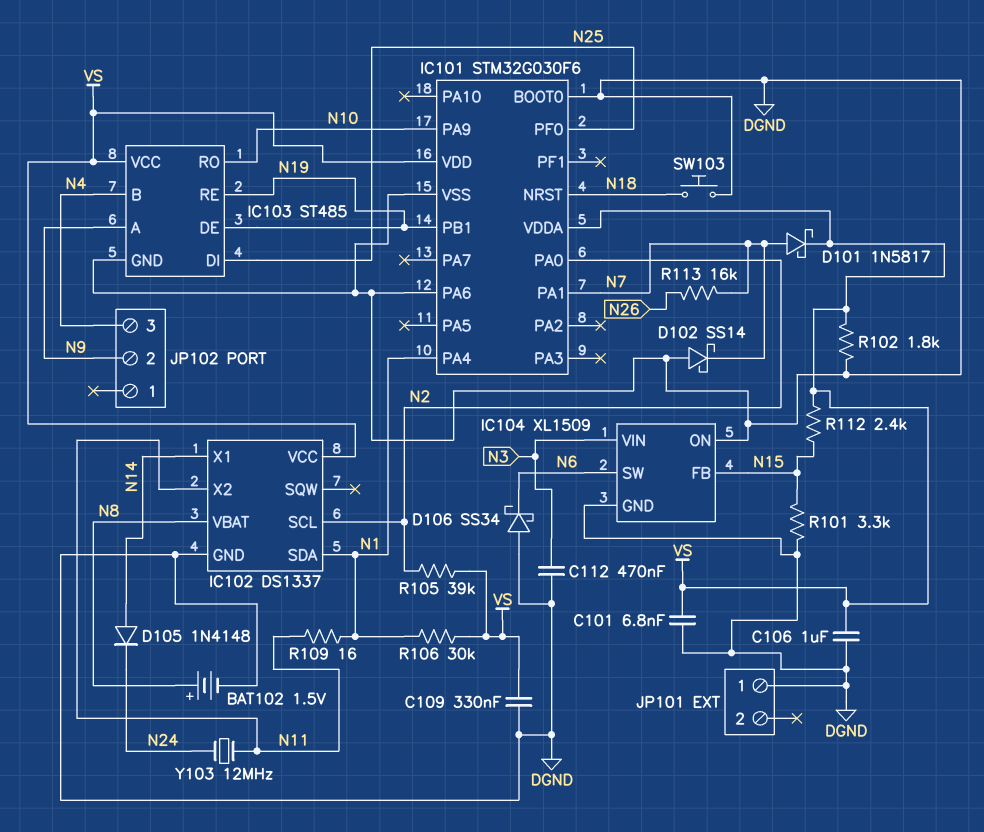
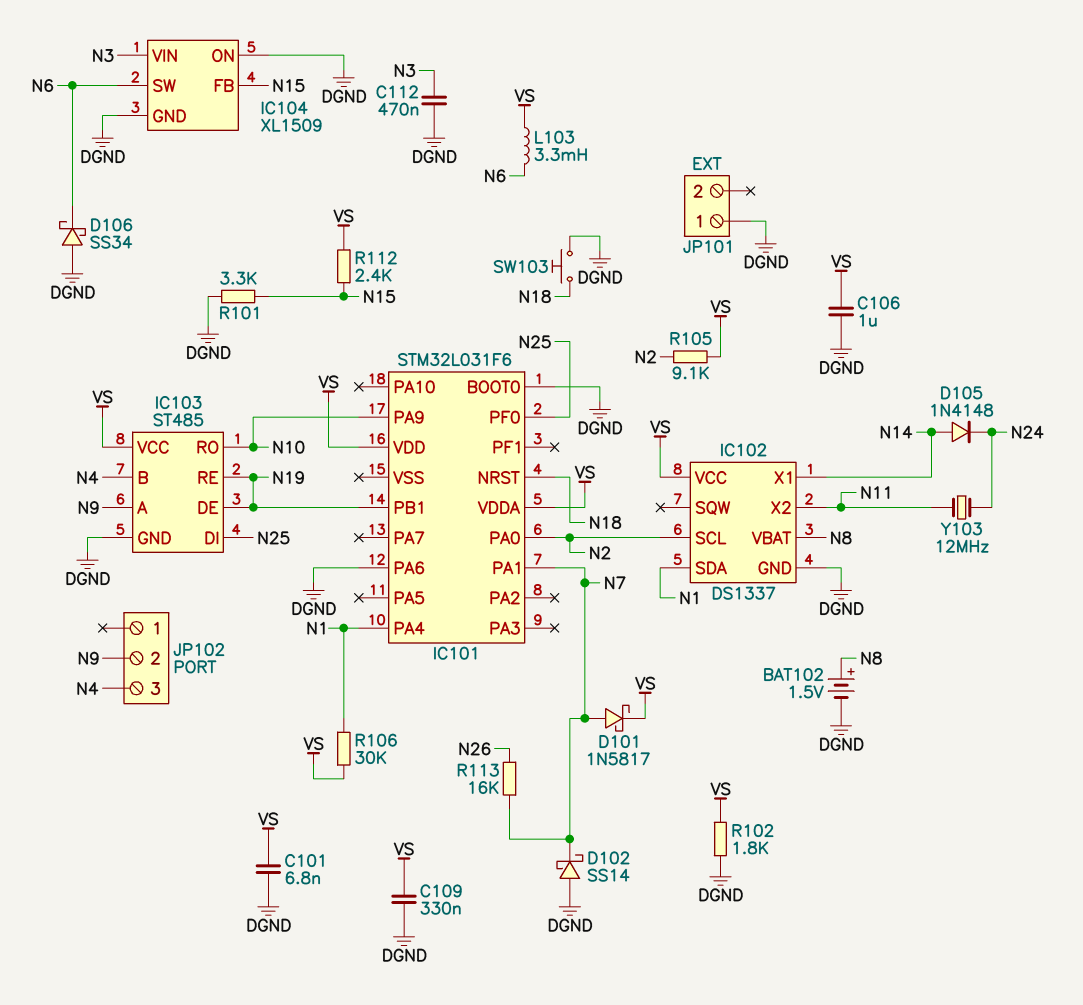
IC101: STM32G030F6 -> STM32L031F6
IC101 pin VSS: DGND -> none
L103: none -> 3.3mH (N6, VS)
R105: 39k (N2, VS) -> 9.1k (N2, VS)
R109: 16 (N1, N11) -> none

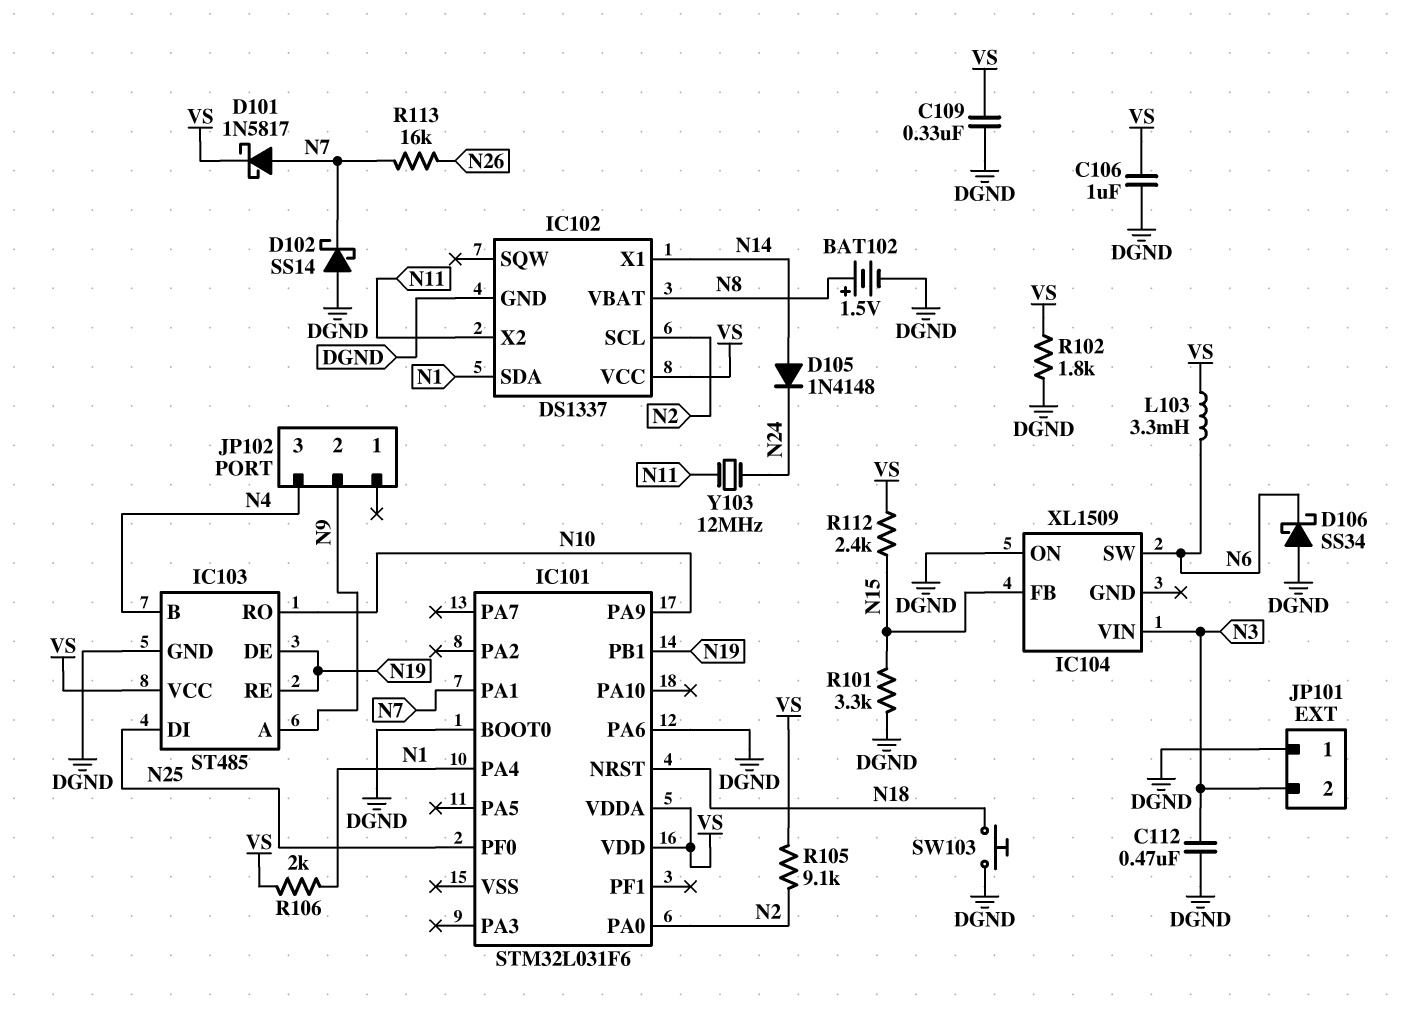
C101: 6.8nF (DGND, VS) -> none
IC104 pin GND: DGND -> none
JP101 pin 2: none -> N3
R106: 30k (N1, VS) -> 2k (N1, VS)

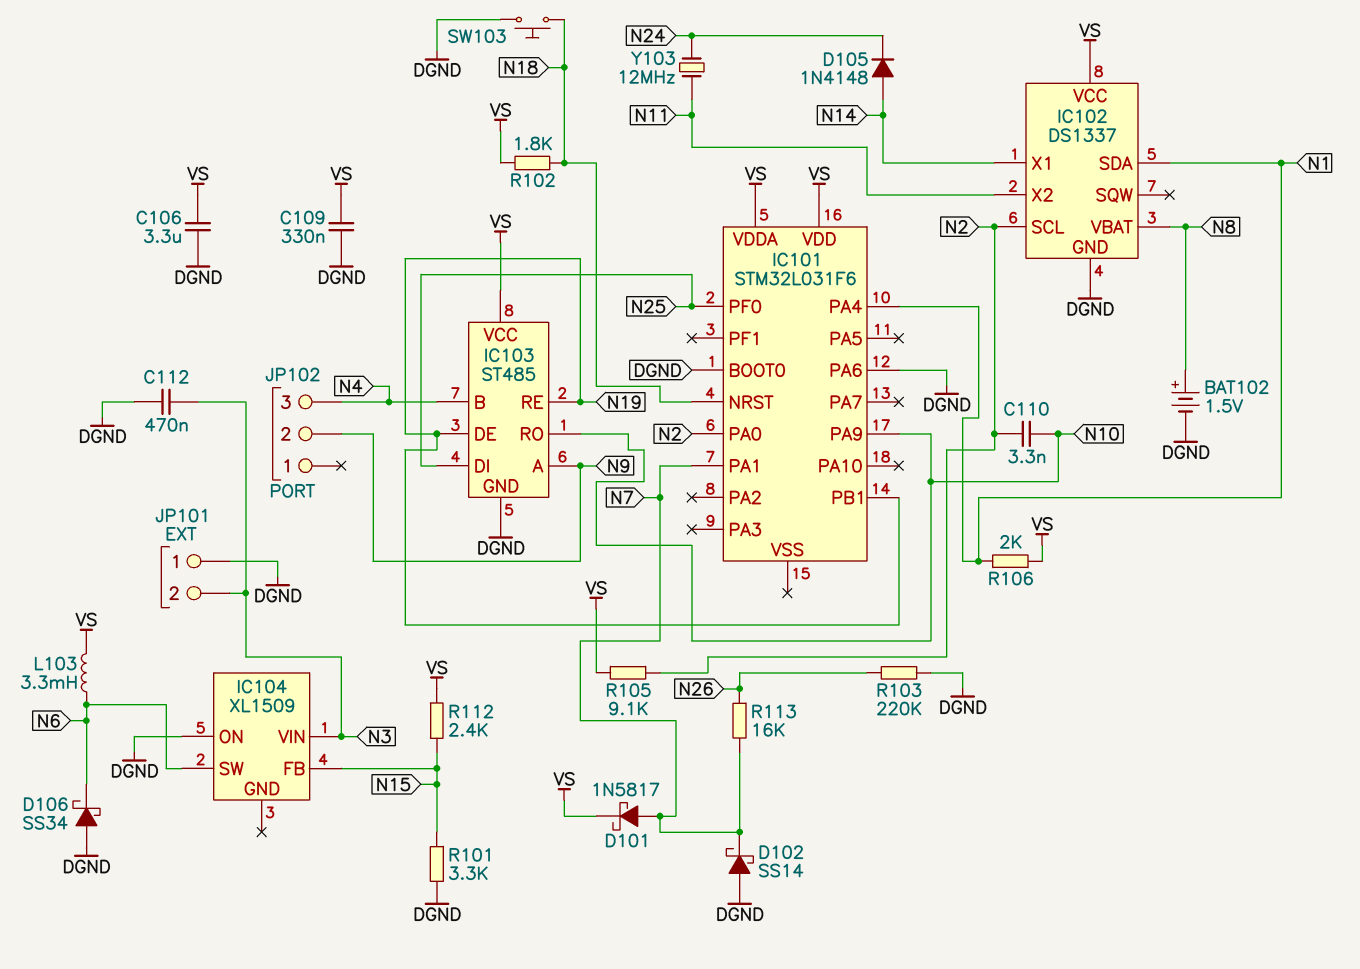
C106: 1uF (DGND, VS) -> 3.3uF (DGND, VS)
C110: none -> 3.3nF (N2, N10)
R102: 1.8k (DGND, VS) -> 1.8k (N18, VS)
R103: none -> 220k (DGND, N26)

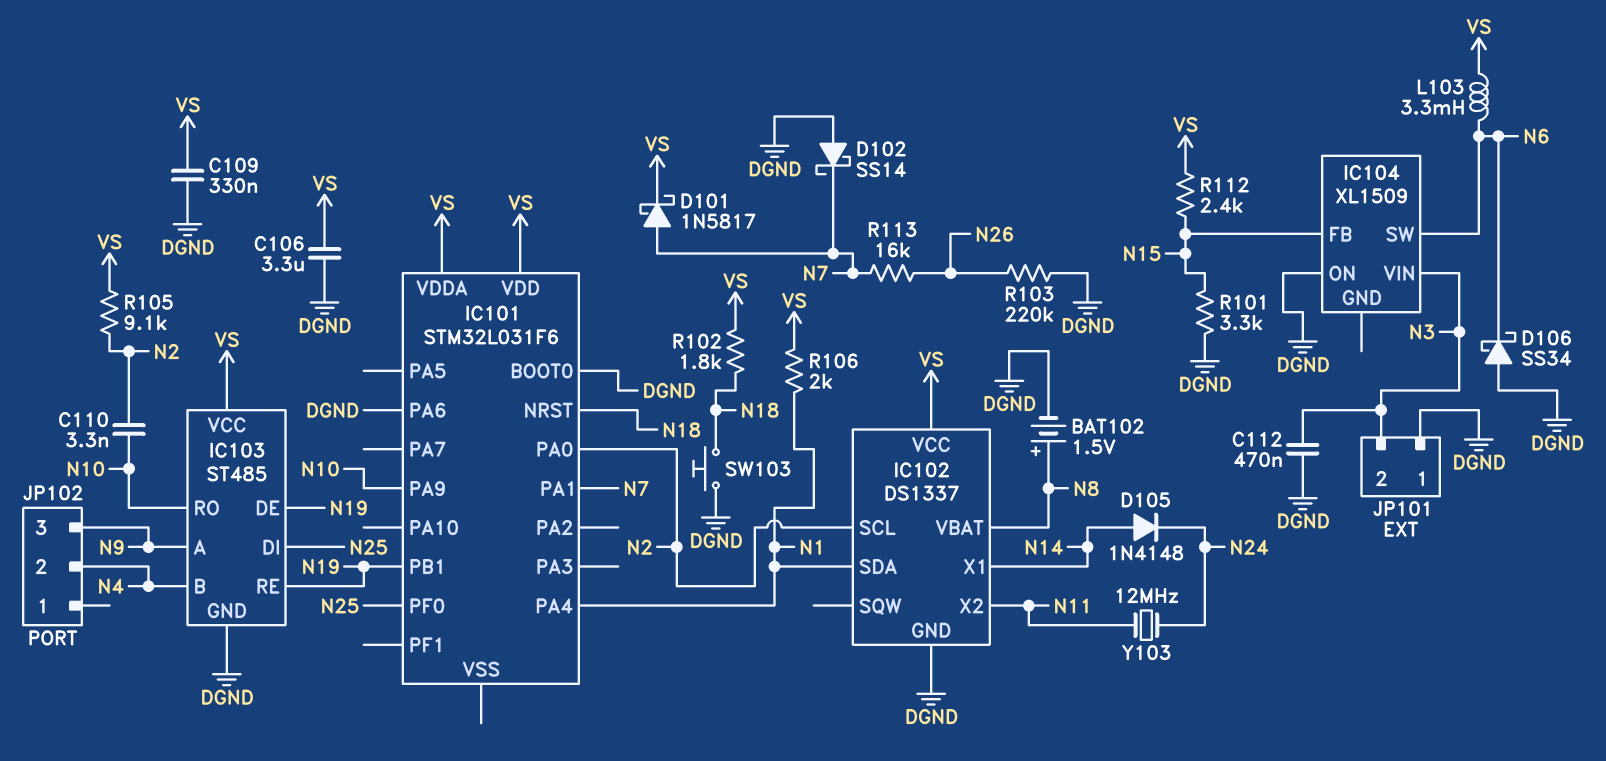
JP102 pin 2: N9 -> N4
JP102 pin 3: N4 -> N9

